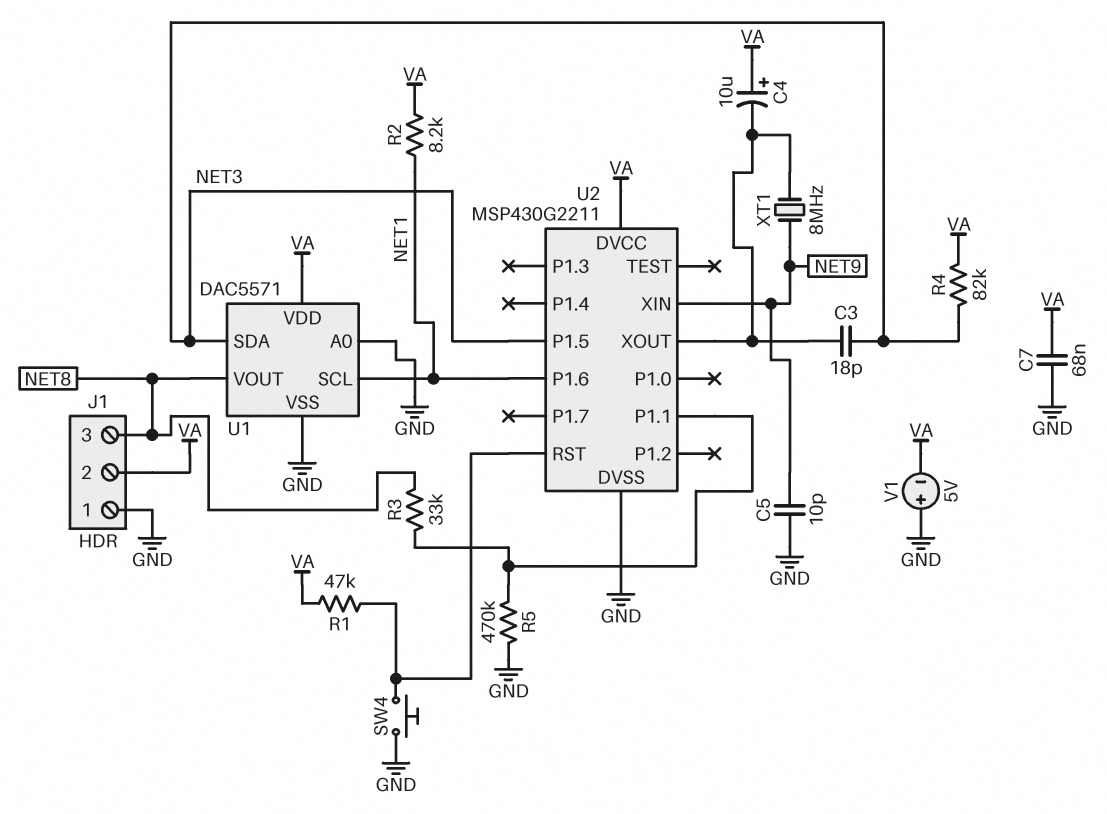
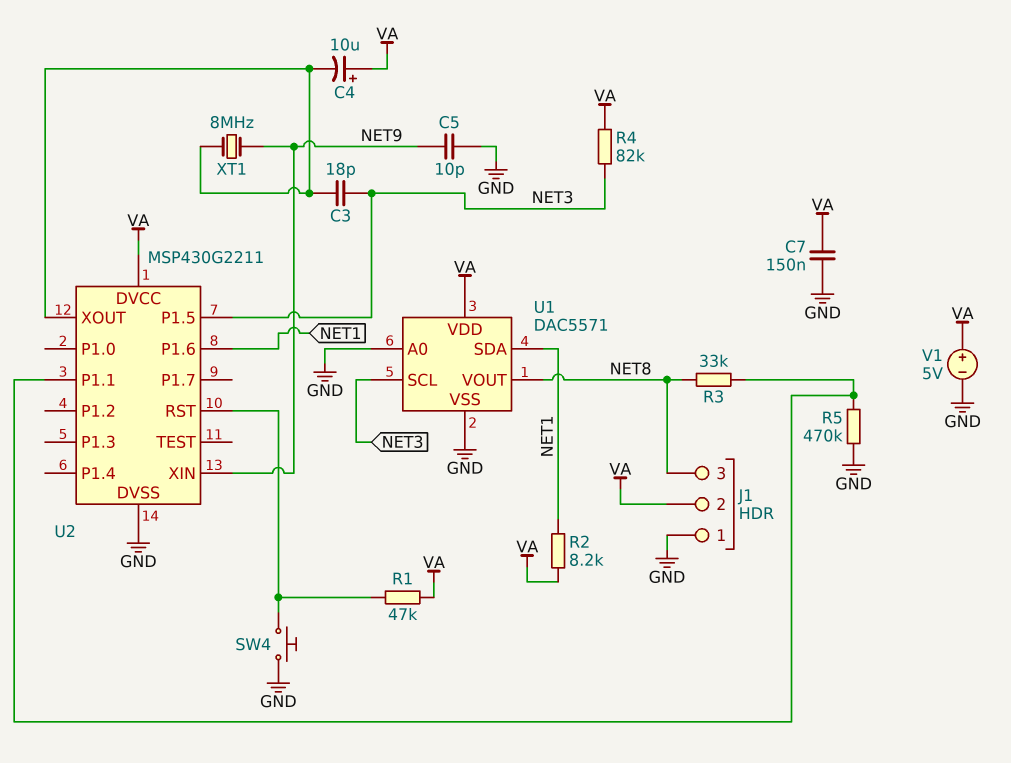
C7: 68nF (GND, VA) -> 150nF (GND, VA)
U1 pin SCL: NET1 -> NET3
U1 pin SDA: NET3 -> NET1
V1: 5V (plus GND, minus VA) -> 5V (plus VA, minus GND)

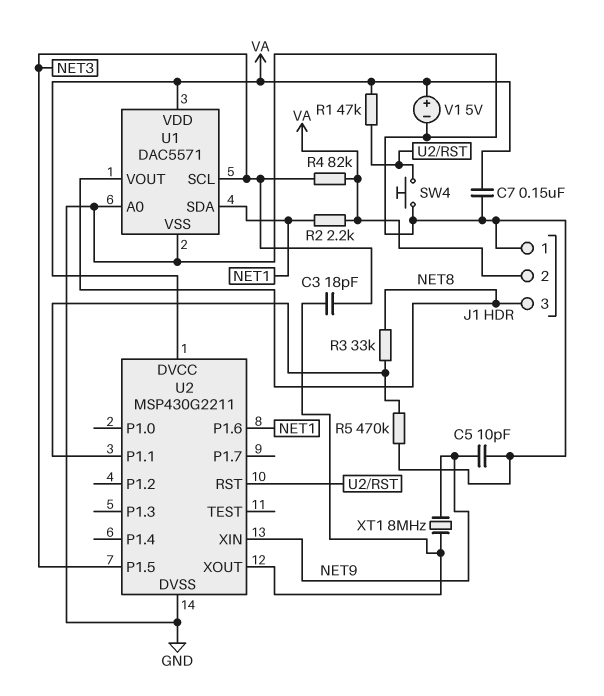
C4: 10uF (plus VA, minus U2/XOUT) -> none
R2: 8.2k (NET1, VA) -> 2.2k (NET1, VA)

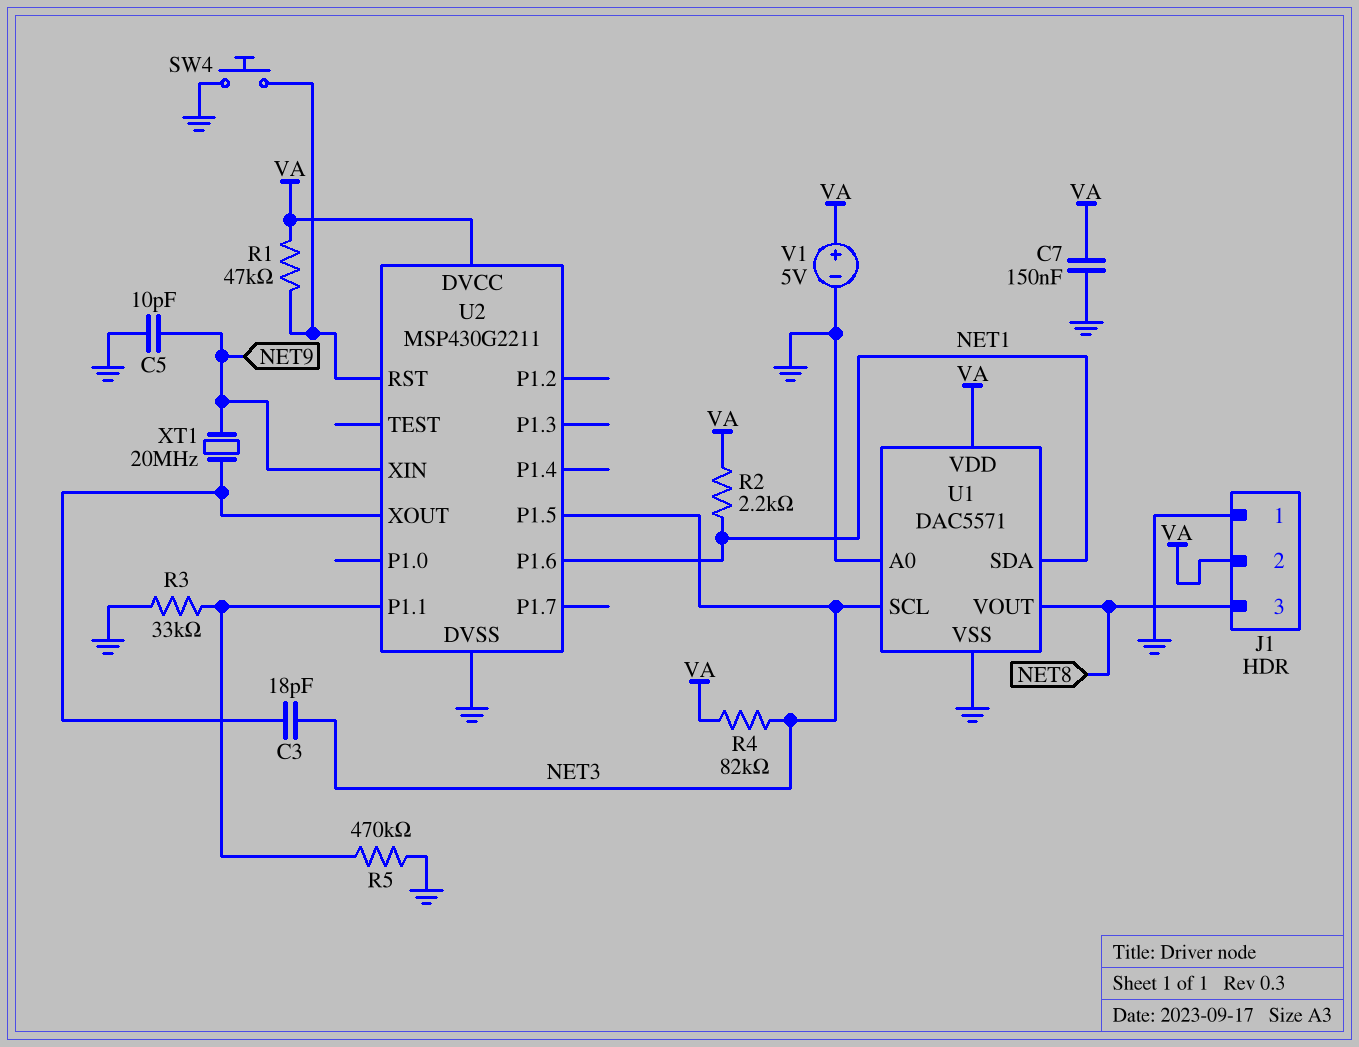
R3: 33k (NET8, U2/P1.1) -> 33k (GND, U2/P1.1)
XT1: 8MHz (NET9, U2/XOUT) -> 20MHz (NET9, U2/XOUT)

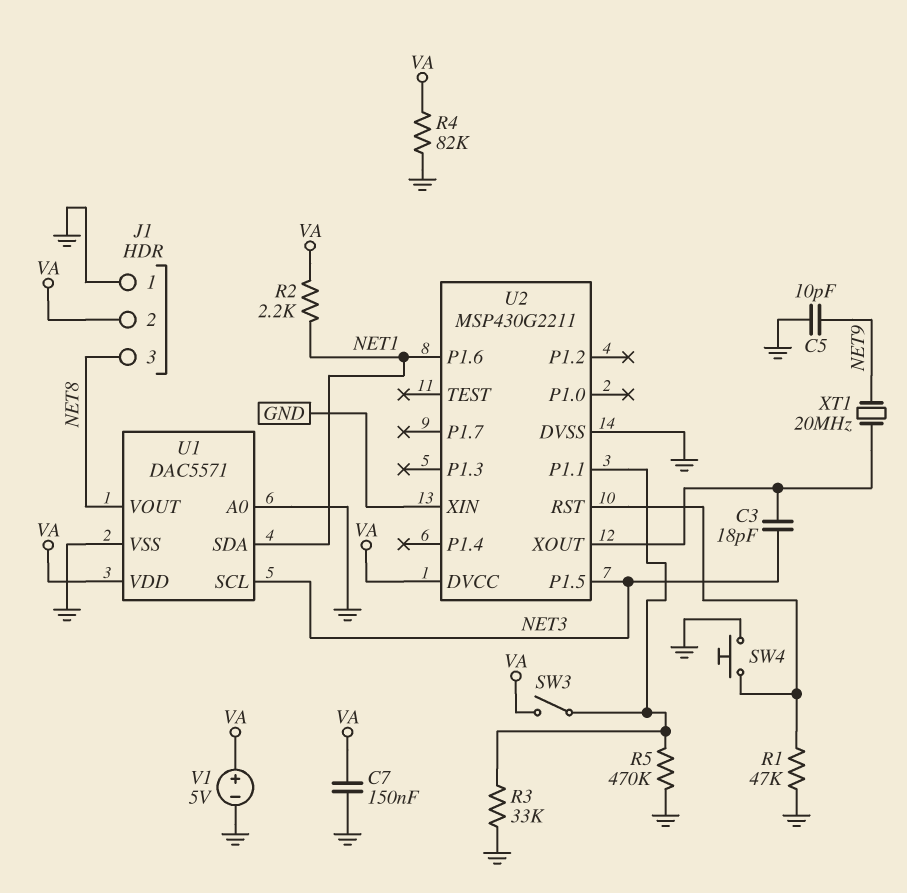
R1: 47k (U2/RST, VA) -> 47k (GND, U2/RST)
R4: 82k (NET3, VA) -> 82k (GND, VA)
SW3: none -> switch (U2/P1.1, VA)
U2 pin XIN: NET9 -> GND

